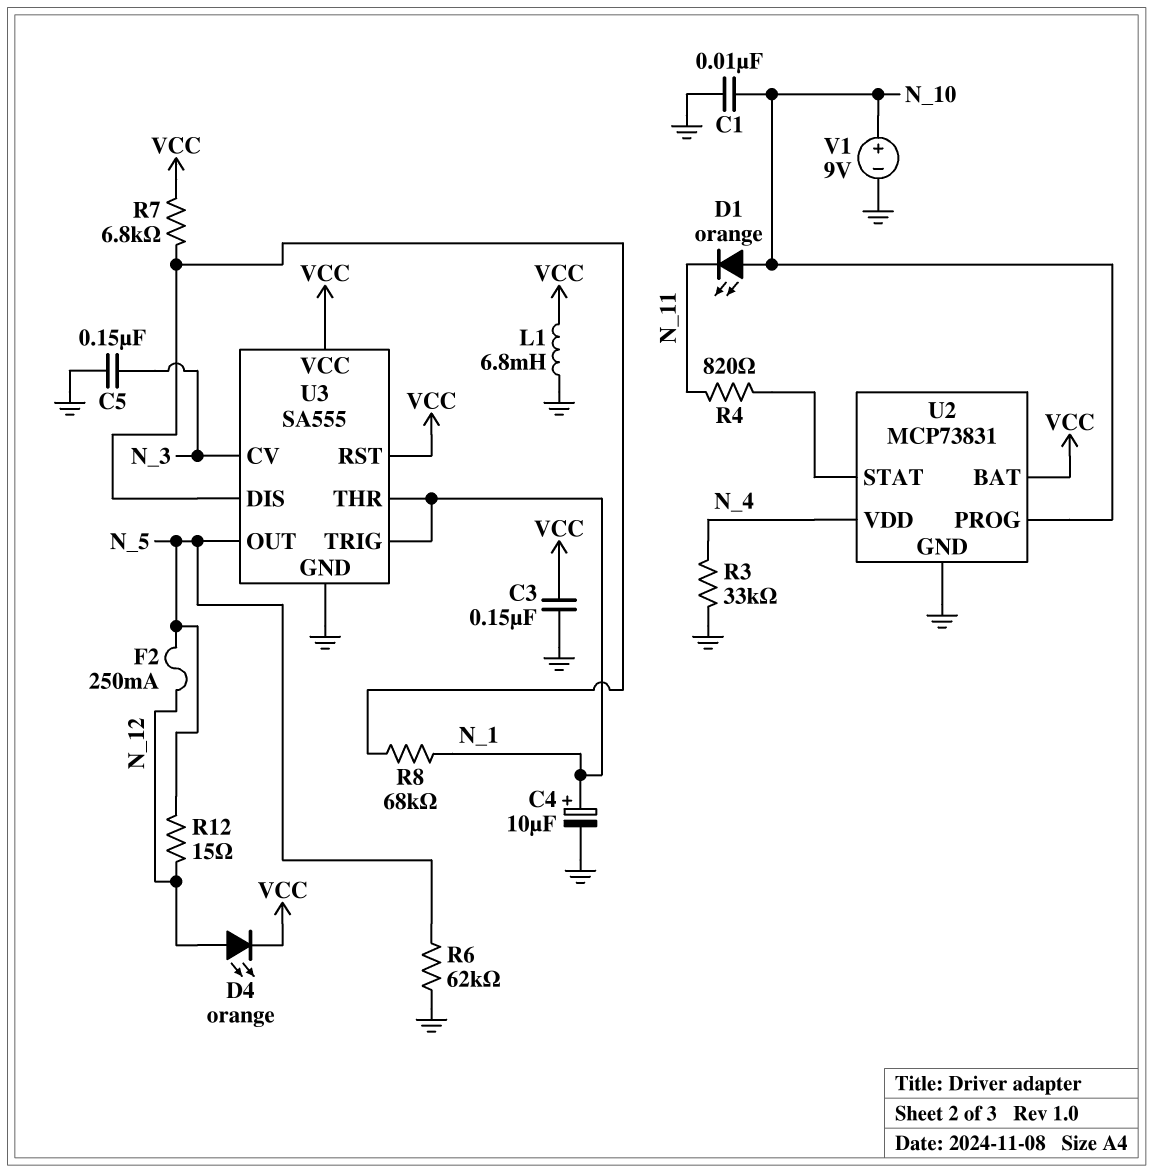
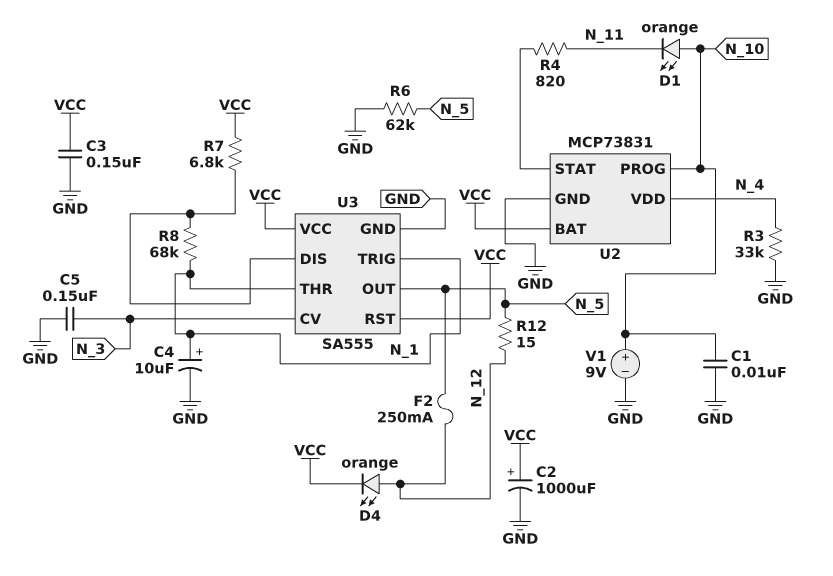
C2: none -> 1000uF (plus VCC, minus GND)
L1: 6.8mH (GND, VCC) -> none

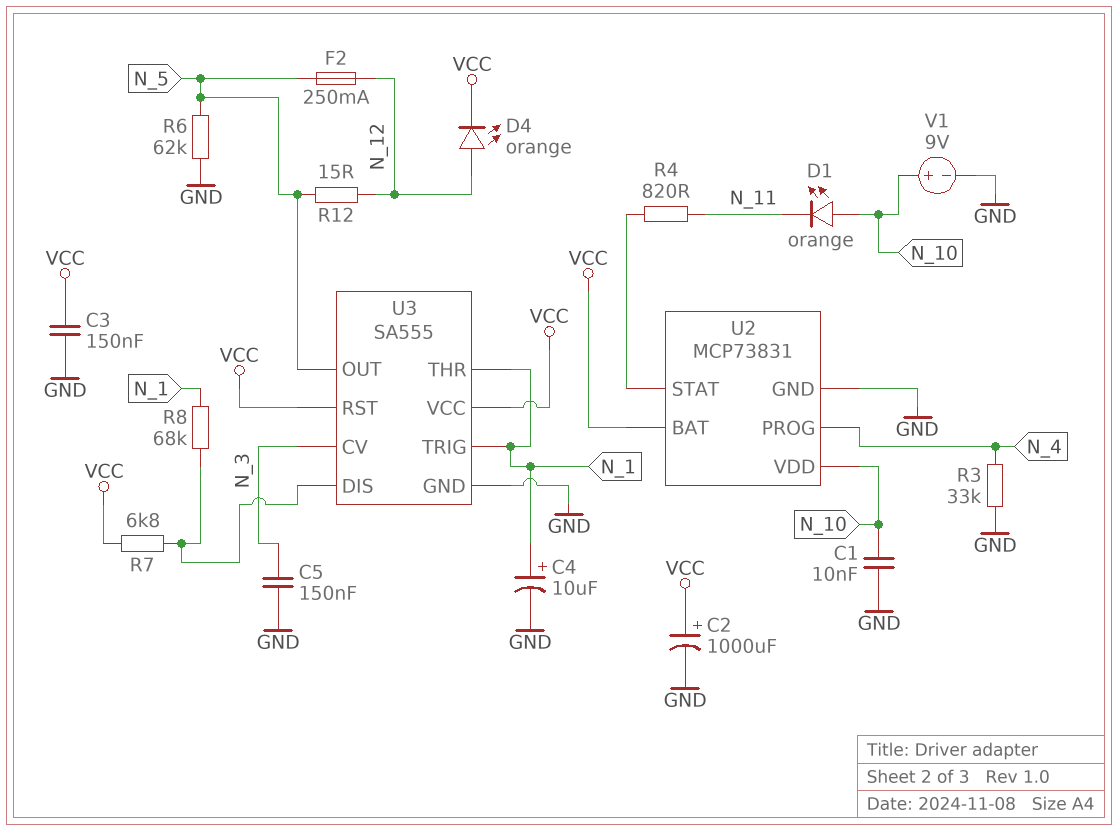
U2 pin PROG: N_10 -> N_4
U2 pin VDD: N_4 -> N_10

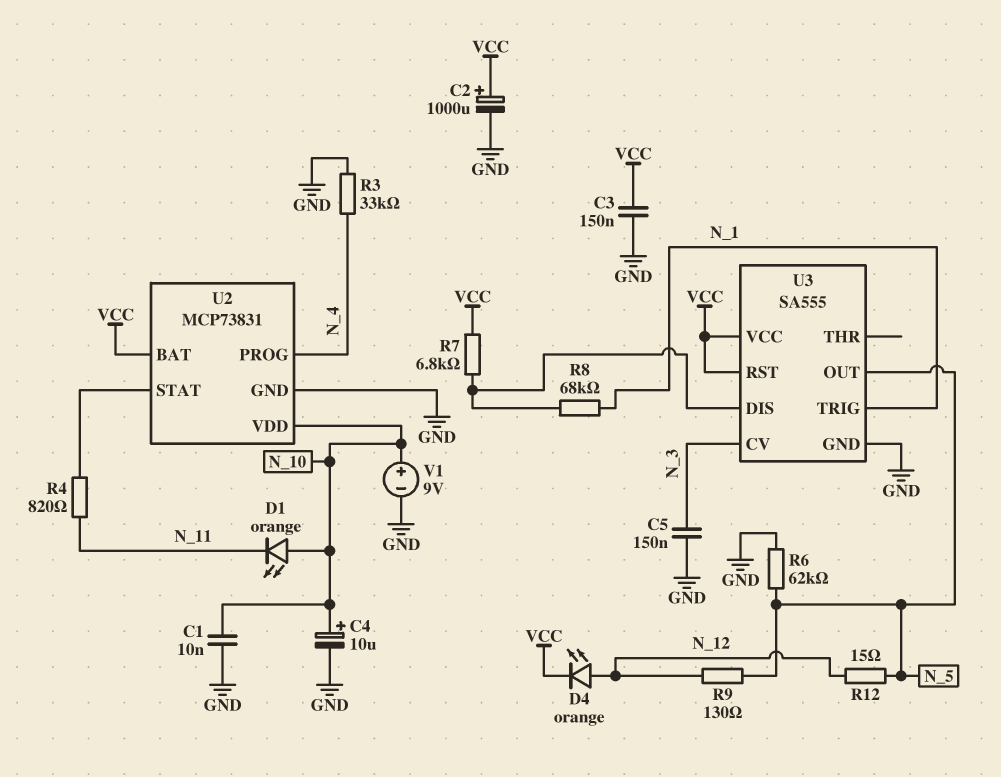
C4: 10uF (plus N_1, minus GND) -> 10uF (plus N_10, minus GND)
F2: 250mA (N_5, N_12) -> none
R9: none -> 130 (N_5, N_12)
U3 pin THR: N_1 -> none

